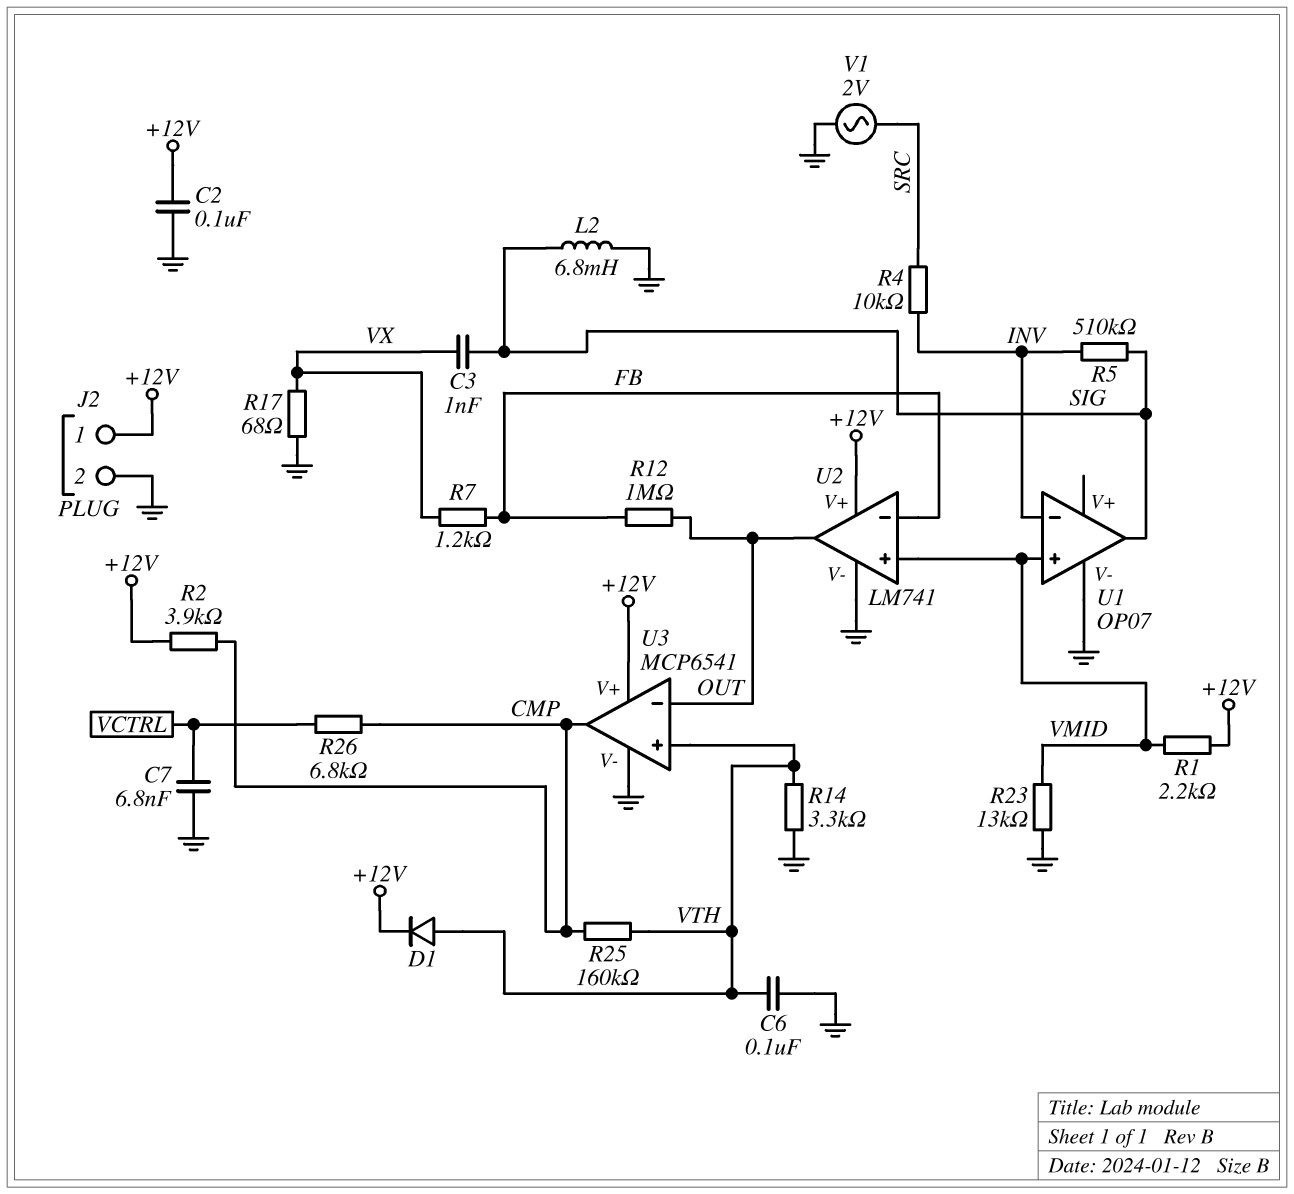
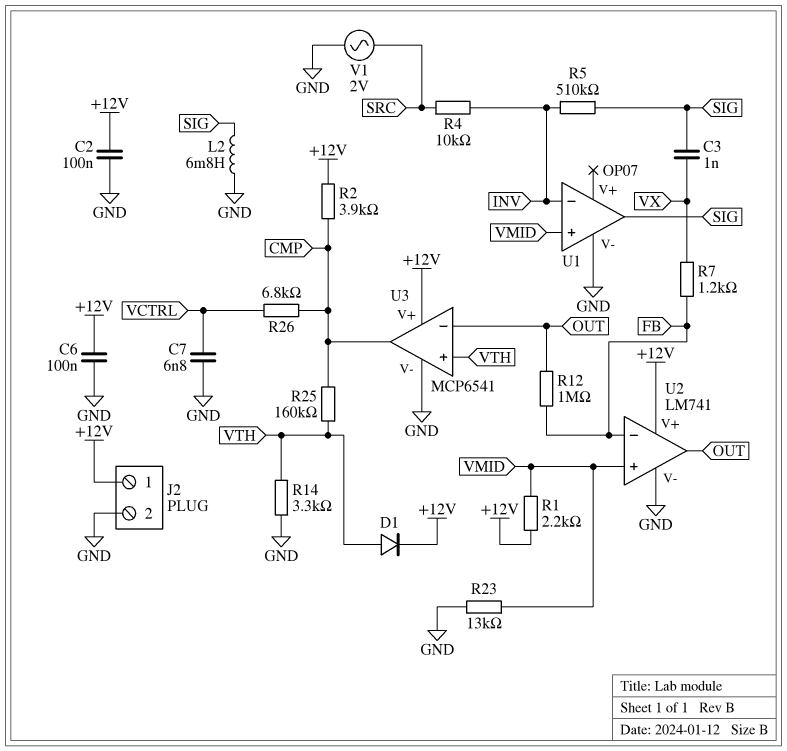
C6: 100nF (GND, VTH) -> 100nF (+12V, GND)
R17: 68 (GND, VX) -> none

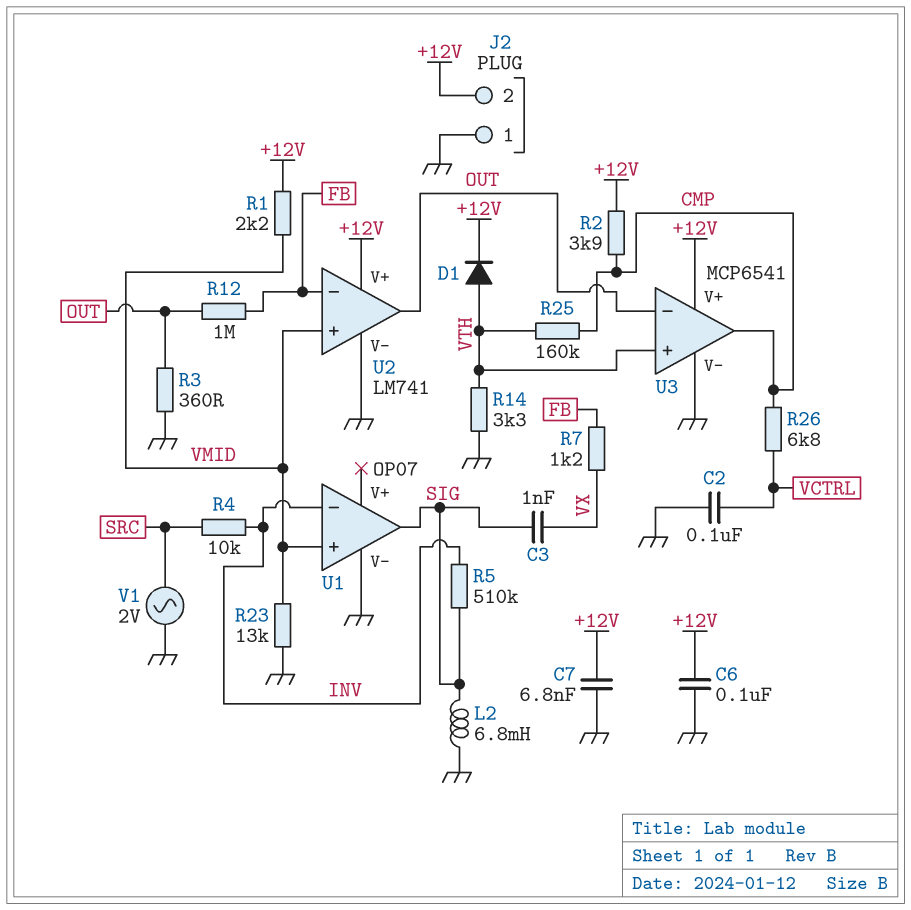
C2: 100nF (+12V, GND) -> 100nF (GND, VCTRL)
C7: 6.8nF (GND, VCTRL) -> 6.8nF (+12V, GND)
J2 pin 1: +12V -> GND
J2 pin 2: GND -> +12V
R3: none -> 360 (GND, OUT)

